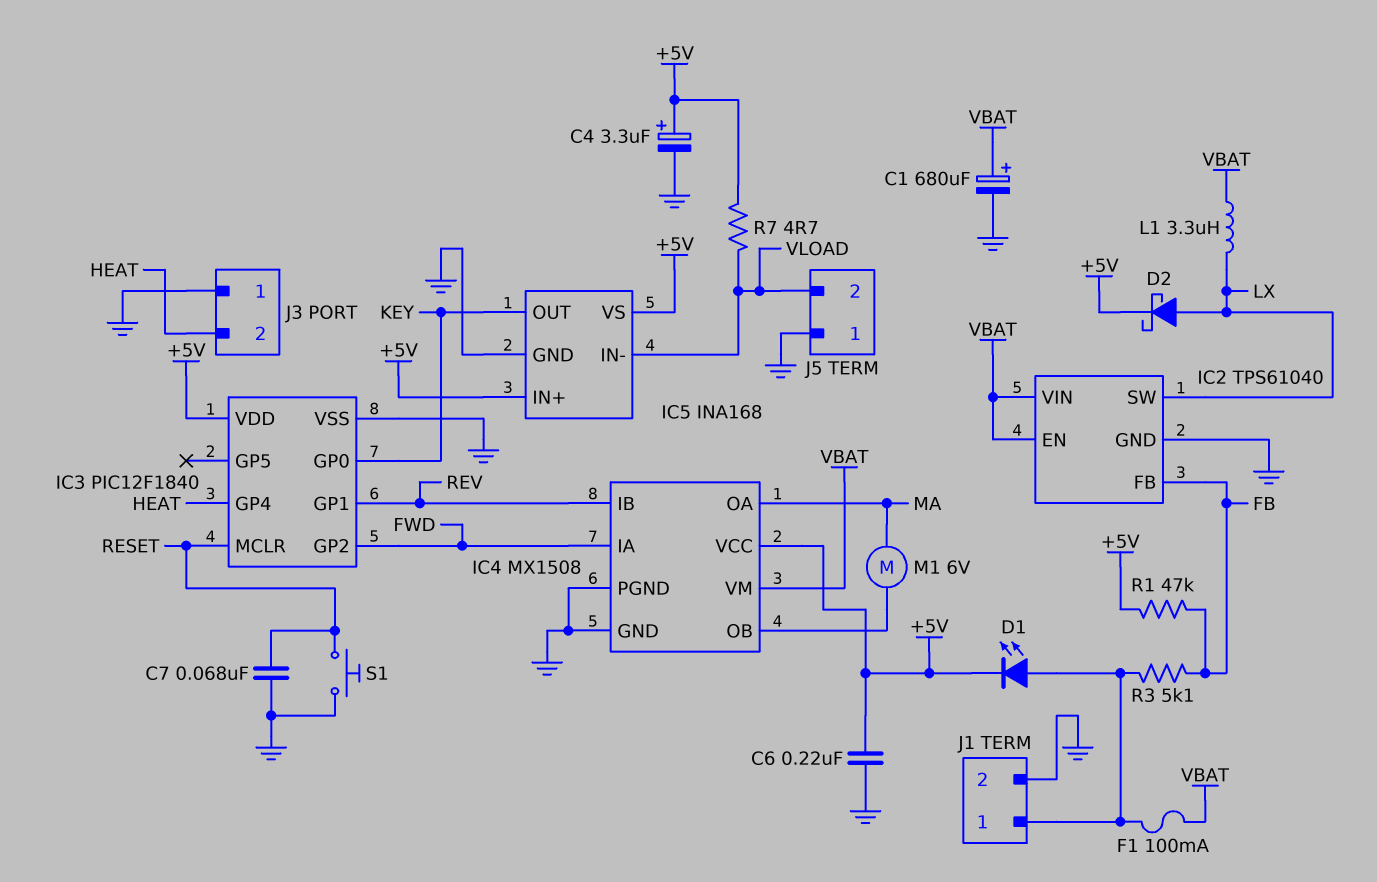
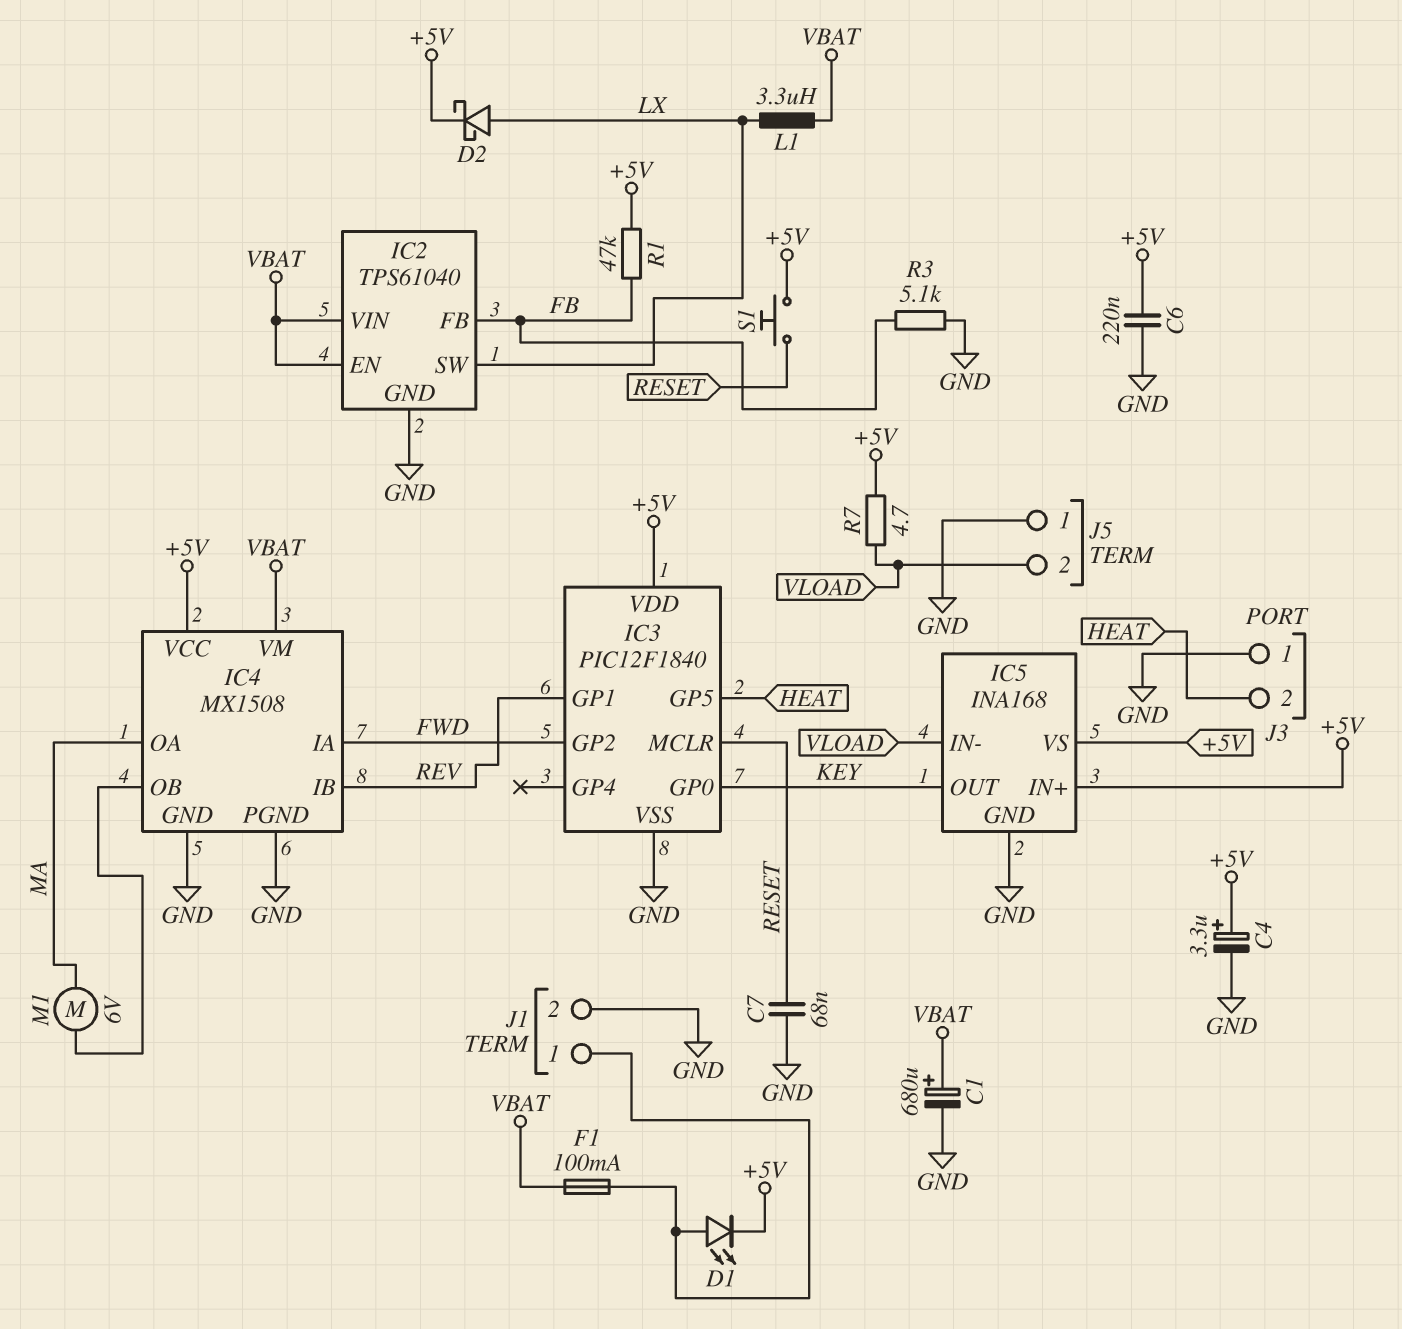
IC3 pin GP4: HEAT -> none
IC3 pin GP5: none -> HEAT
R3: 5.1k (FB, J1/1) -> 5.1k (FB, GND)
S1: button (GND, RESET) -> button (+5V, RESET)

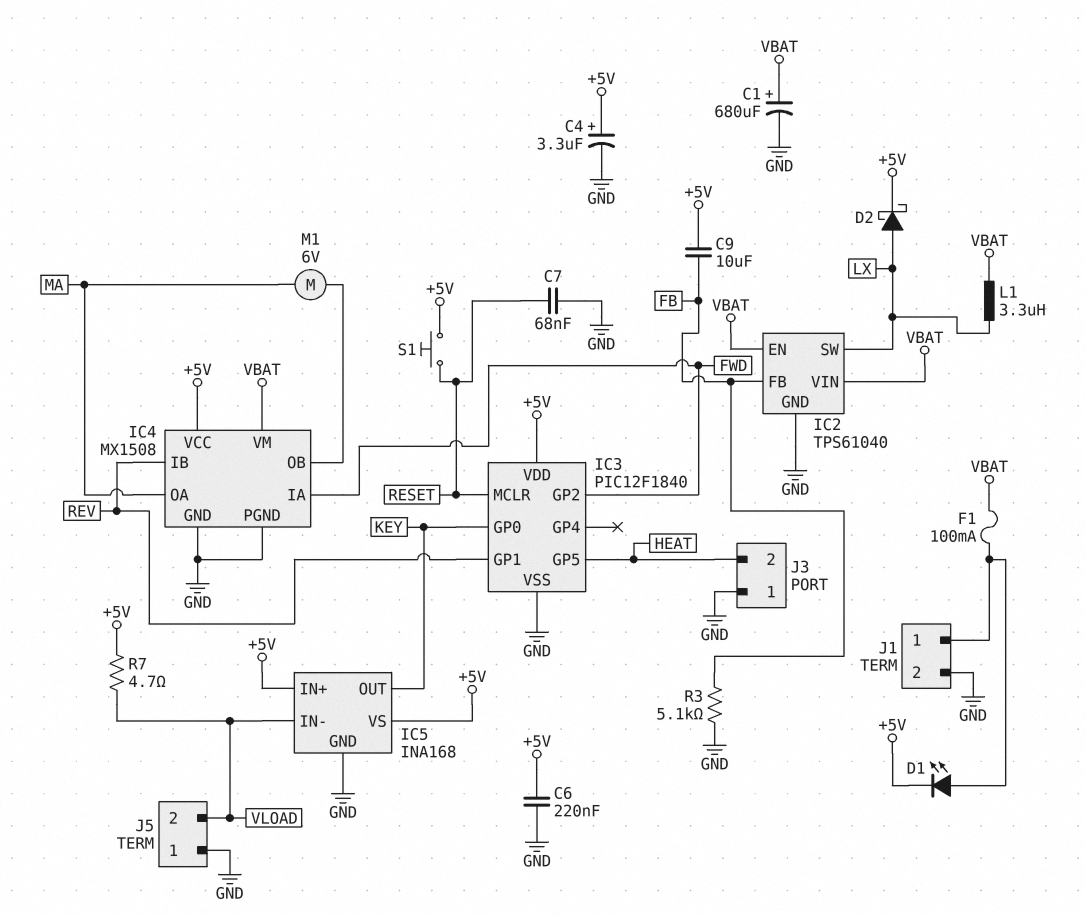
C9: none -> 10uF (+5V, FB)
R1: 47k (+5V, FB) -> none

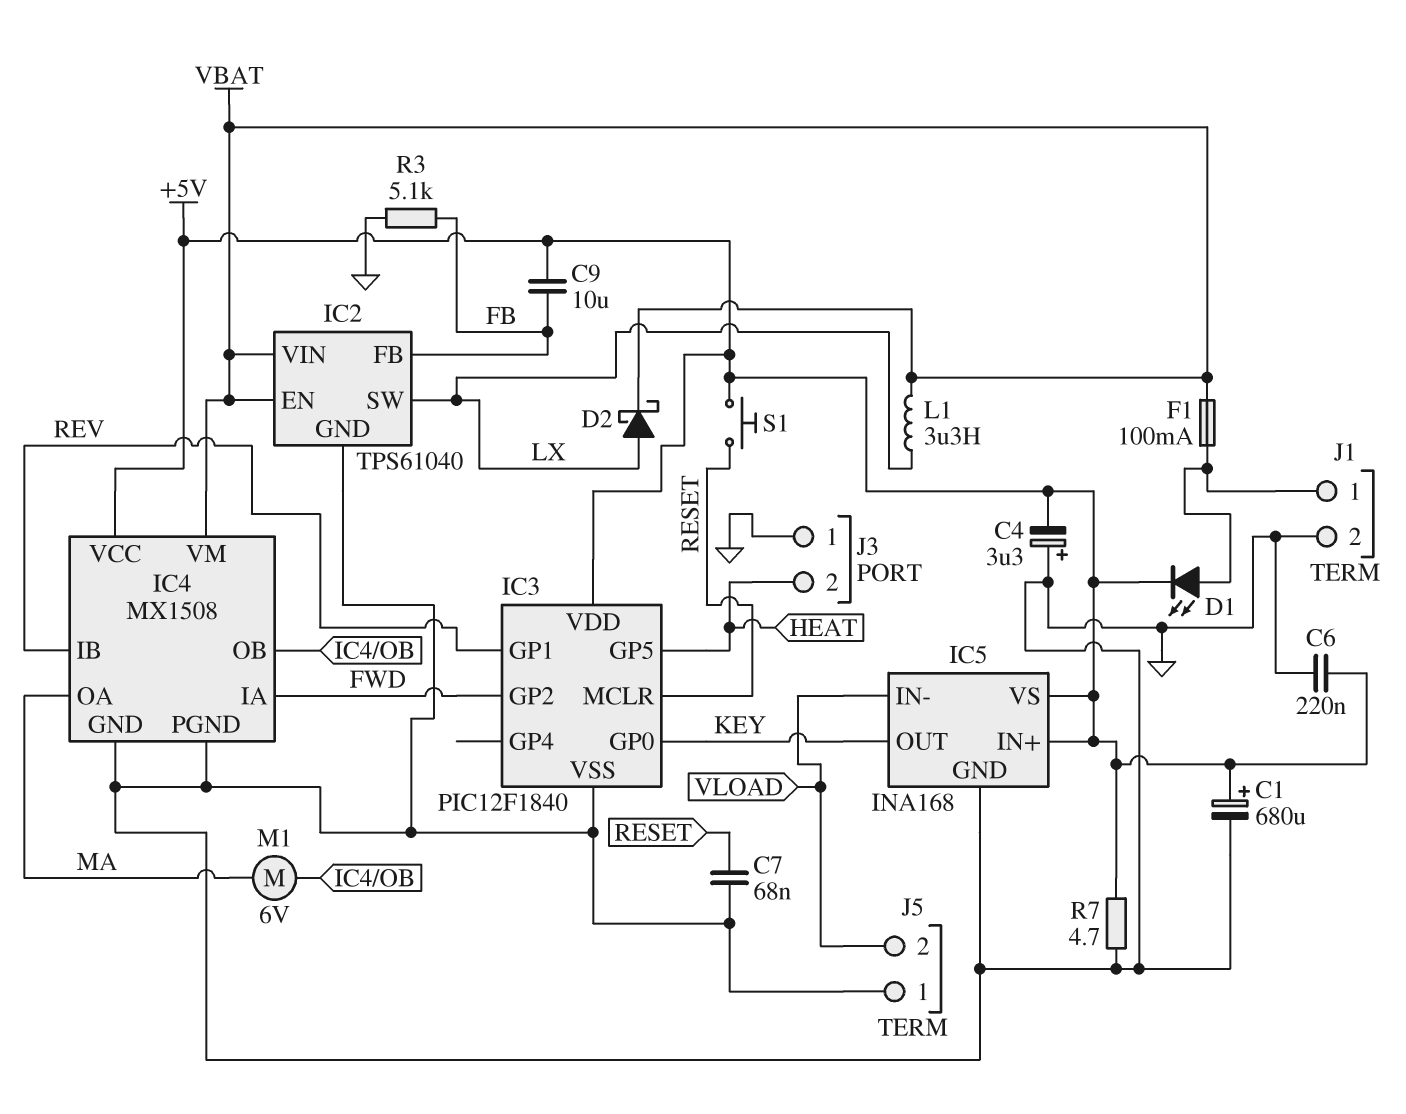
C1: 680uF (plus VBAT, minus GND) -> 680uF (plus +5V, minus GND)
C4: 3.3uF (plus +5V, minus GND) -> 3.3uF (plus GND, minus +5V)
D2: schottky (A LX, K +5V) -> schottky (A LX, K VBAT)
R7: 4.7 (+5V, VLOAD) -> 4.7 (+5V, GND)

